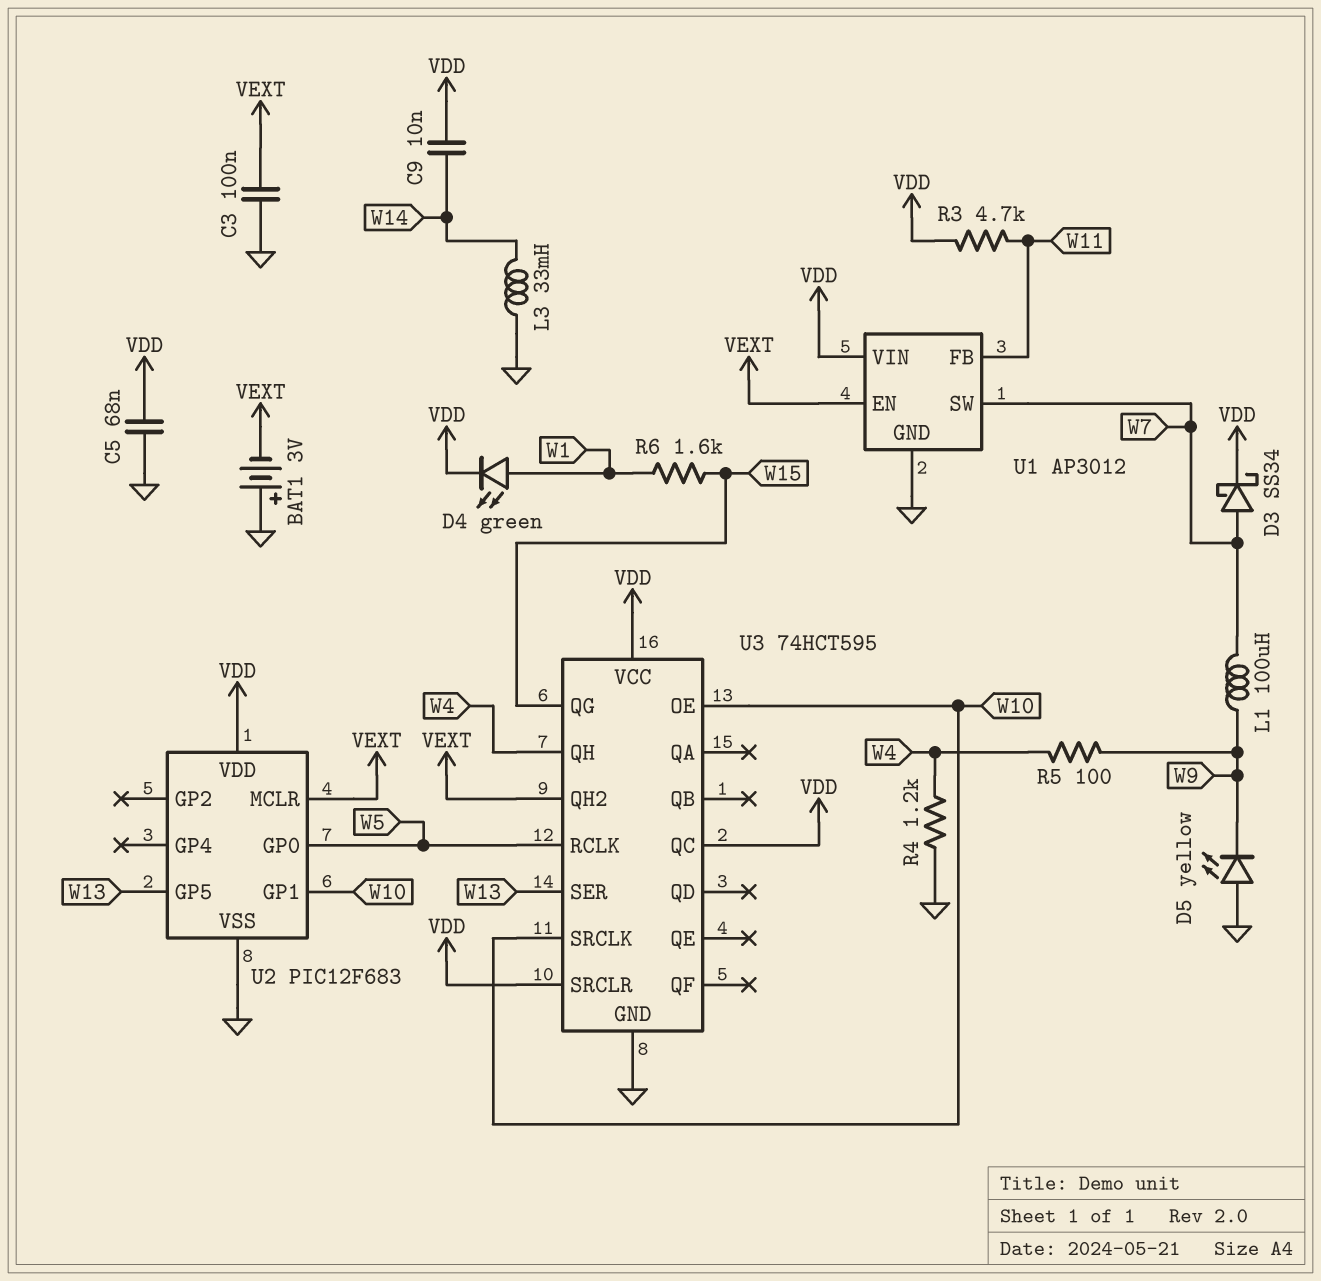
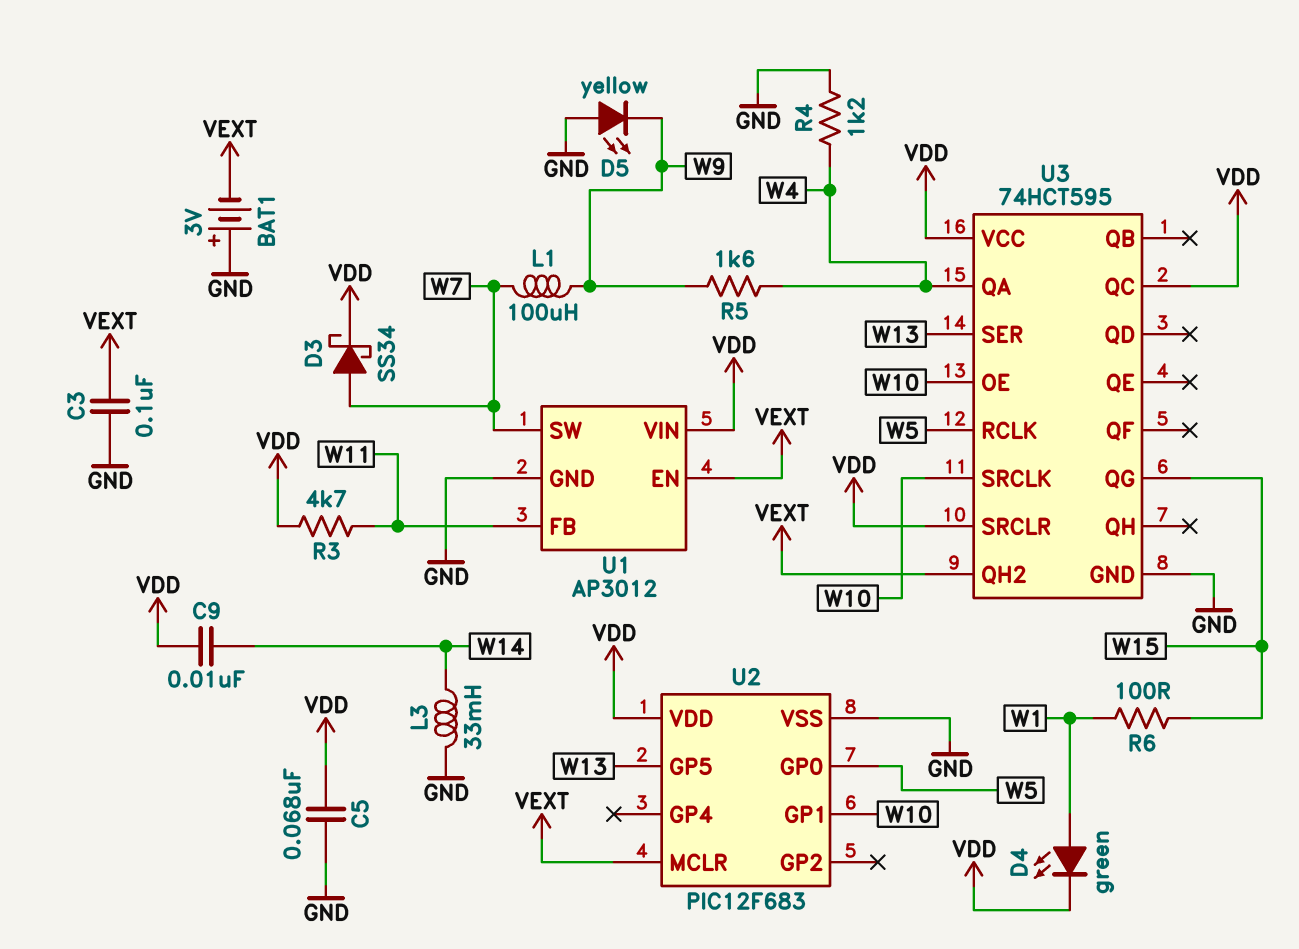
R5: 100 (W4, W9) -> 1.6k (W4, W9)
R6: 1.6k (W1, W15) -> 100 (W1, W15)
U3 pin QA: none -> W4
U3 pin QH: W4 -> none

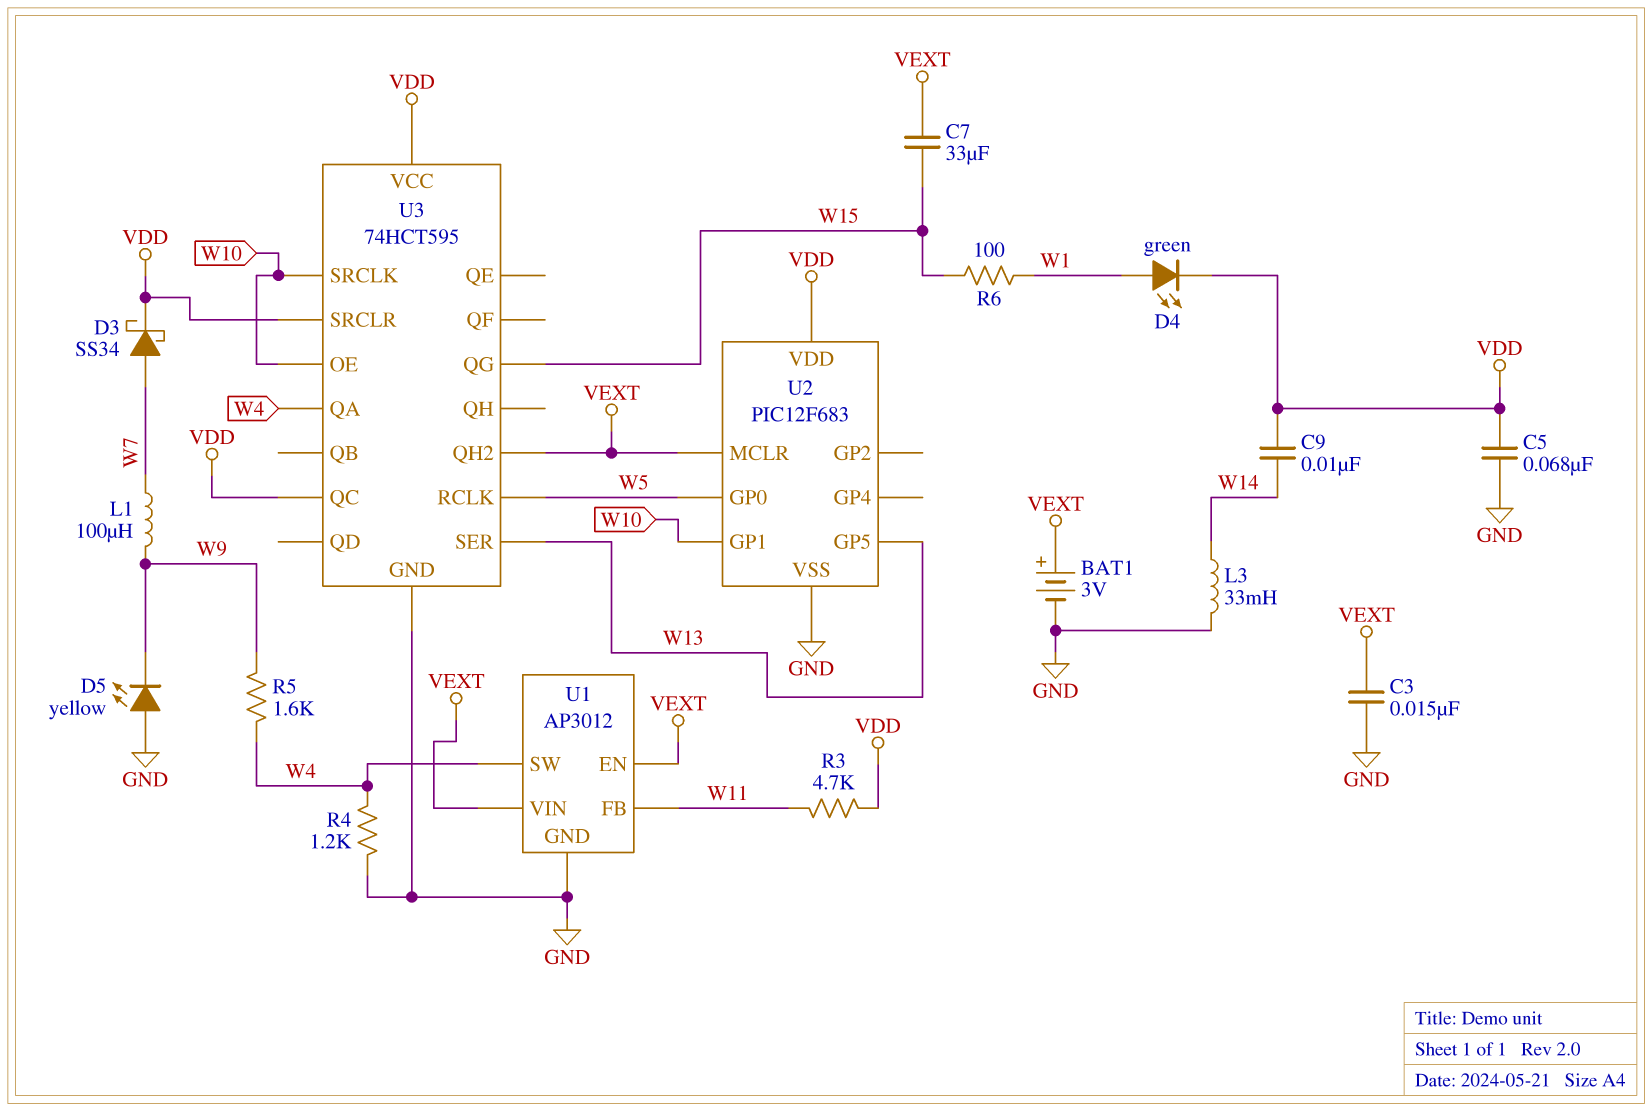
BAT1: 3V (plus GND, minus VEXT) -> 3V (plus VEXT, minus GND)
C3: 100nF (GND, VEXT) -> 15nF (GND, VEXT)
C7: none -> 33uF (VEXT, W15)
U1 pin SW: W7 -> W4
U1 pin VIN: VDD -> VEXT

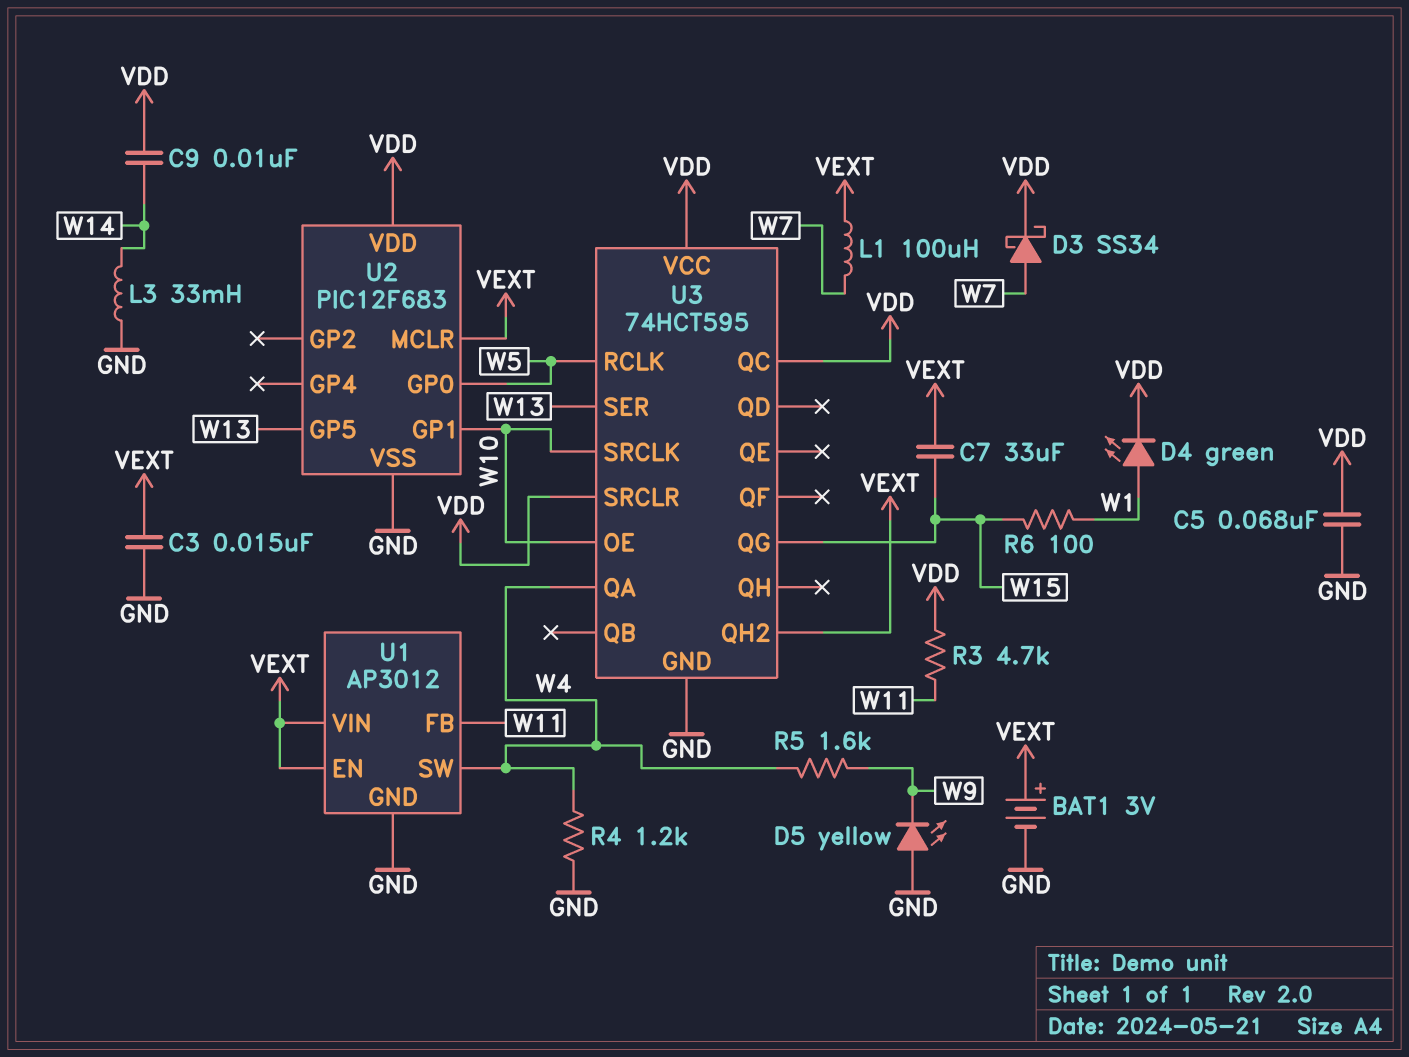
L1: 100uH (W7, W9) -> 100uH (VEXT, W7)

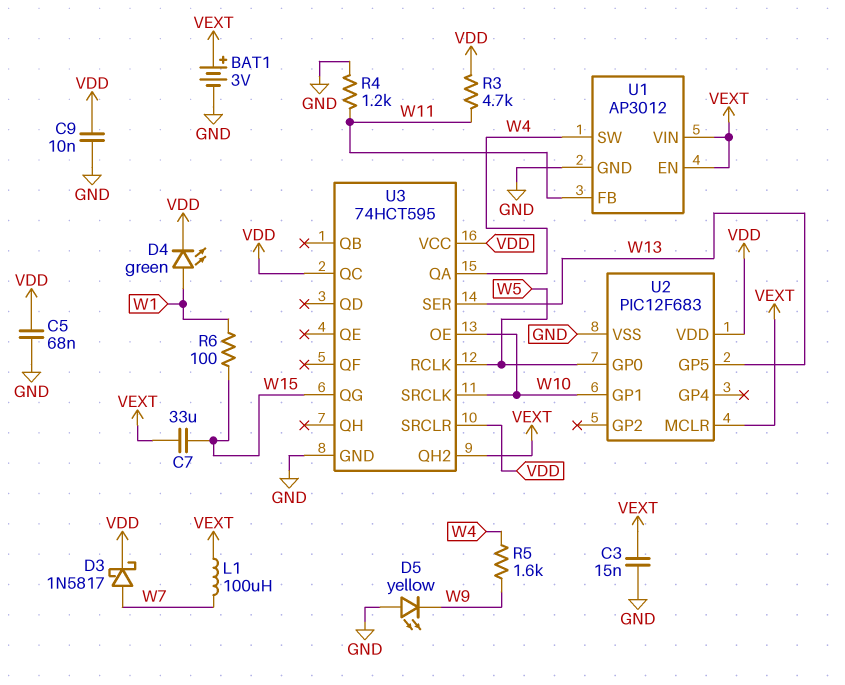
C9: 10nF (VDD, W14) -> 10nF (GND, VDD)
D3: schottky SS34 (A W7, K VDD) -> schottky 1N5817 (A W7, K VDD)
L3: 33mH (GND, W14) -> none
R4: 1.2k (GND, W4) -> 1.2k (GND, W11)

